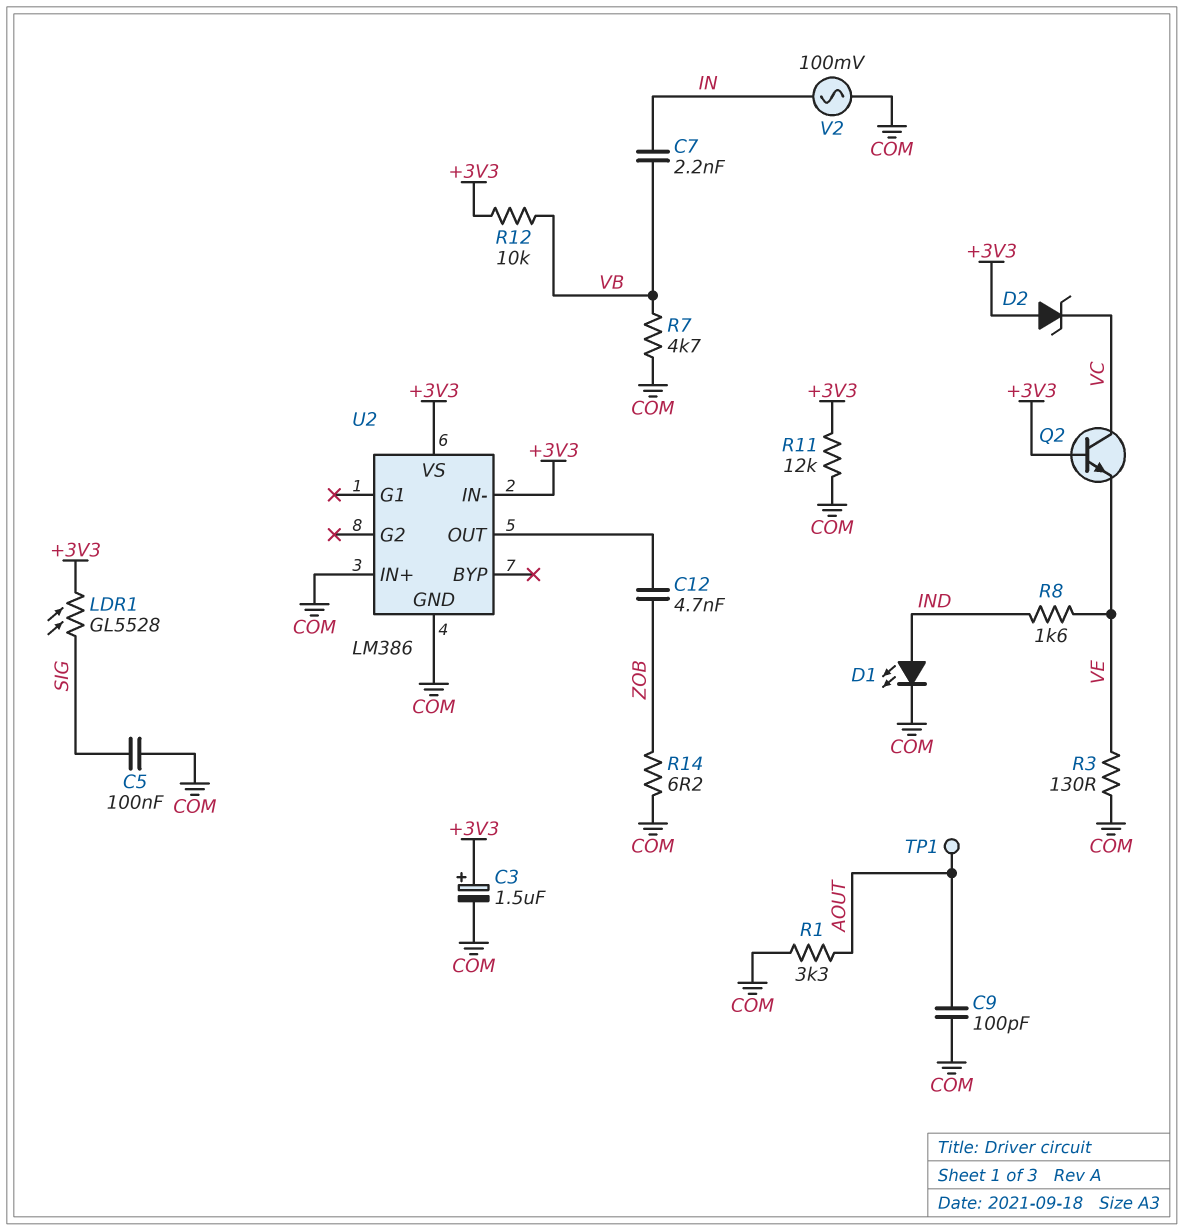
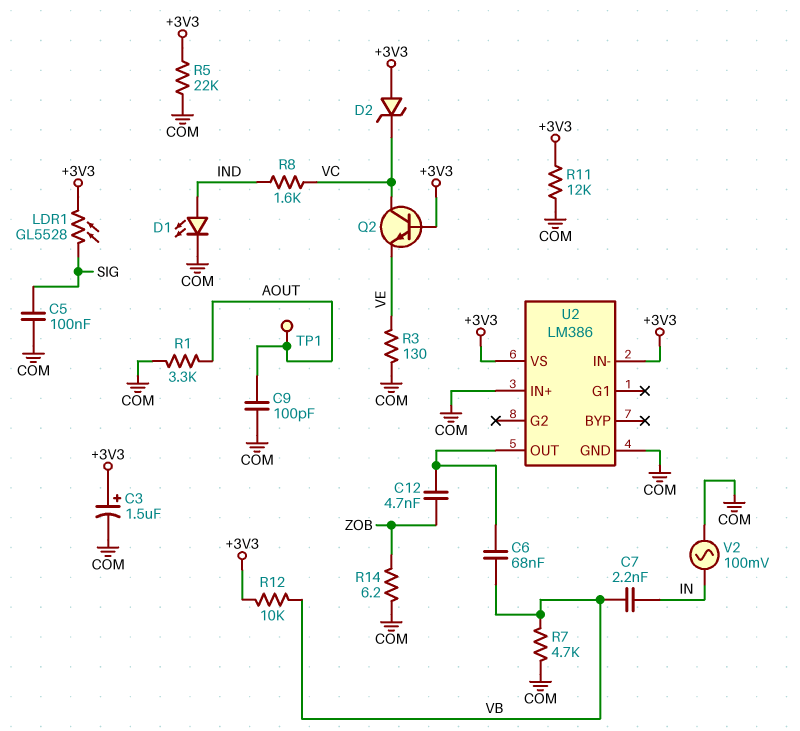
C6: none -> 68nF (U2/OUT, VB)
R5: none -> 22k (+3V3, COM)
R8: 1.6k (IND, VE) -> 1.6k (IND, VC)

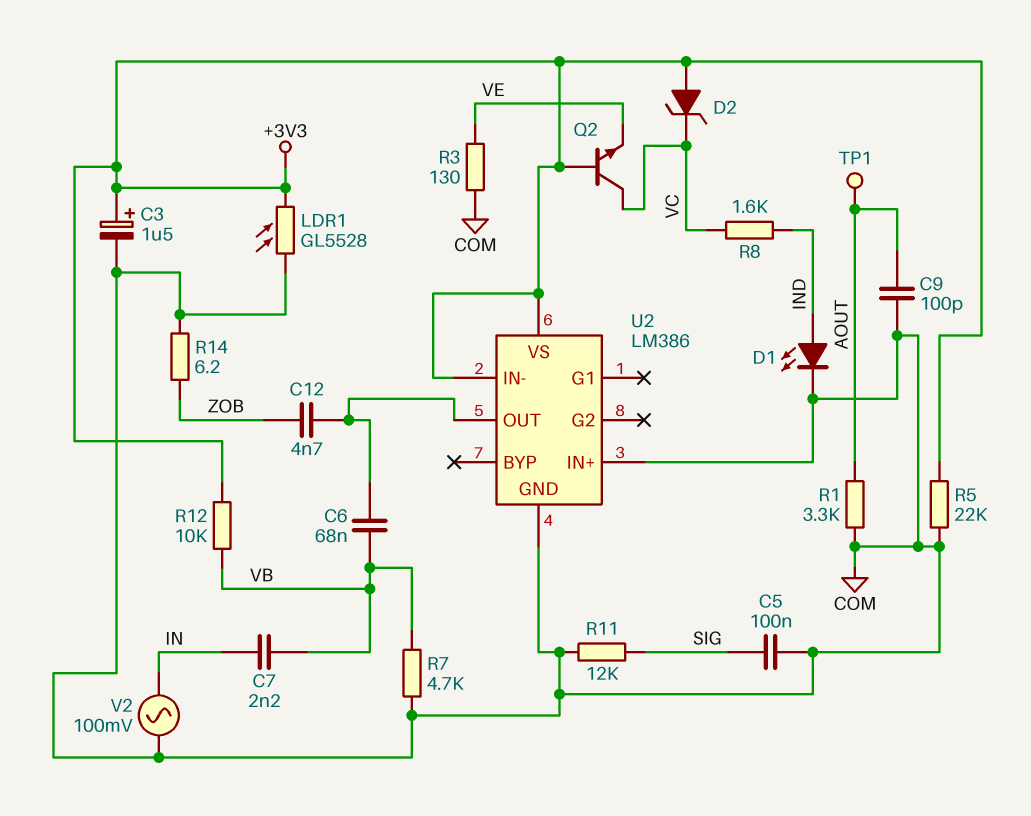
LDR1: GL5528 (+3V3, SIG) -> GL5528 (+3V3, COM)
R11: 12k (+3V3, COM) -> 12k (COM, SIG)

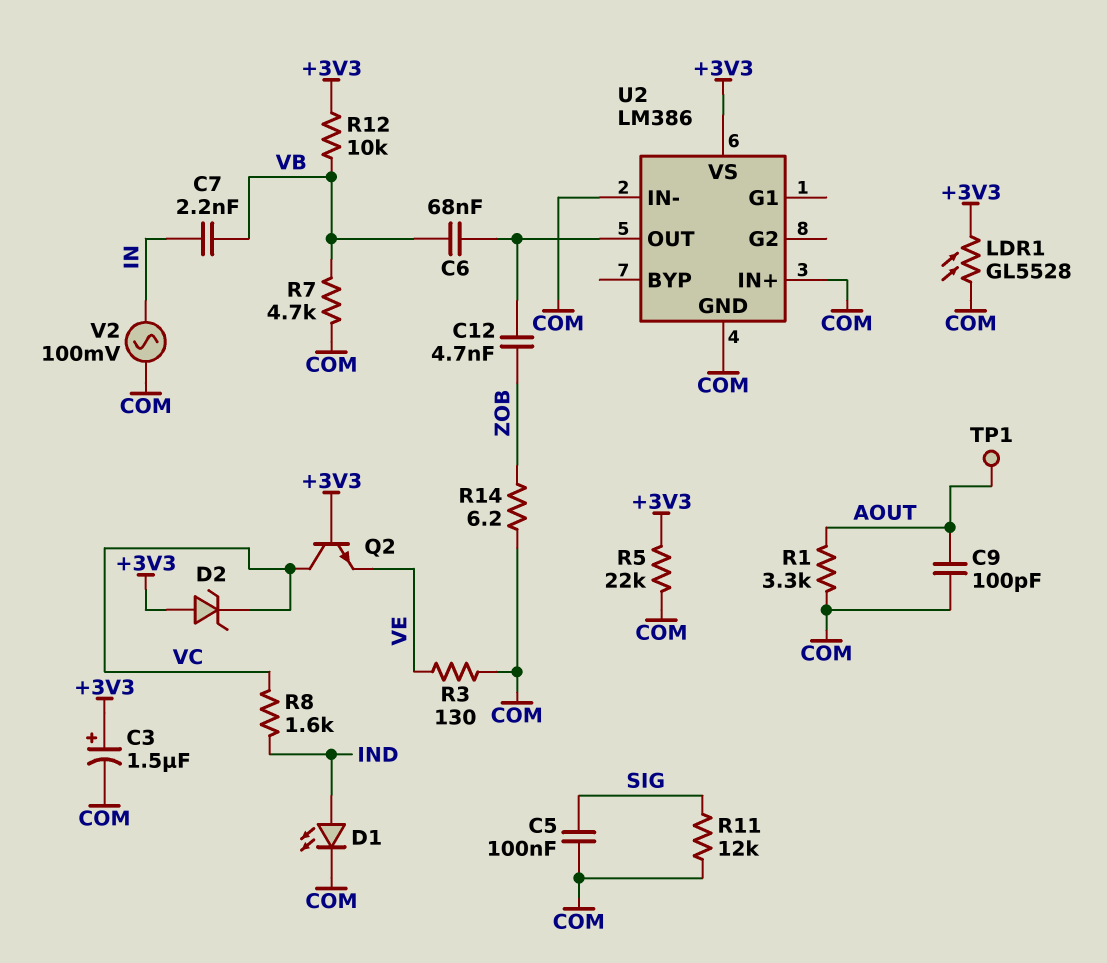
U2 pin IN-: +3V3 -> COM

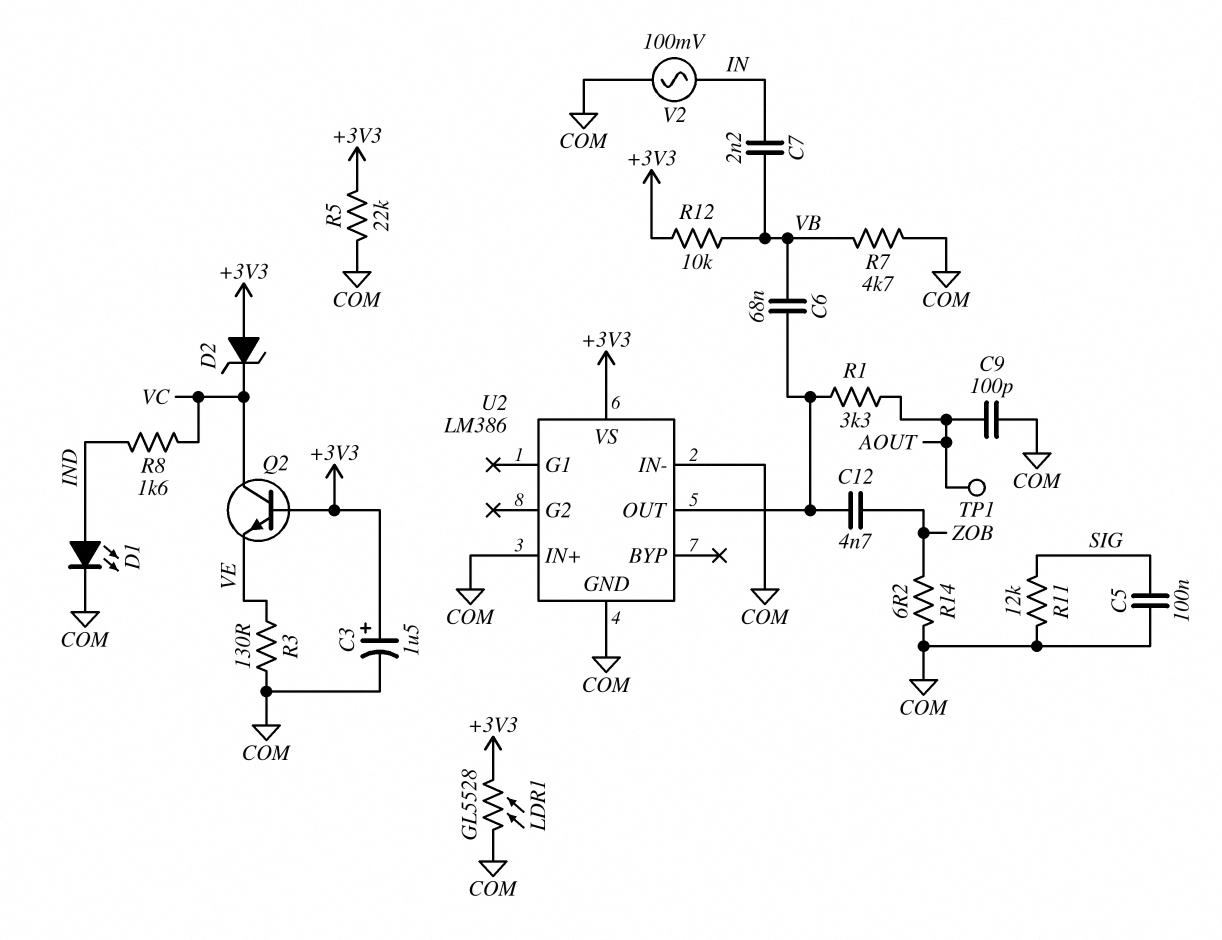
R1: 3.3k (AOUT, COM) -> 3.3k (AOUT, U2/OUT)

